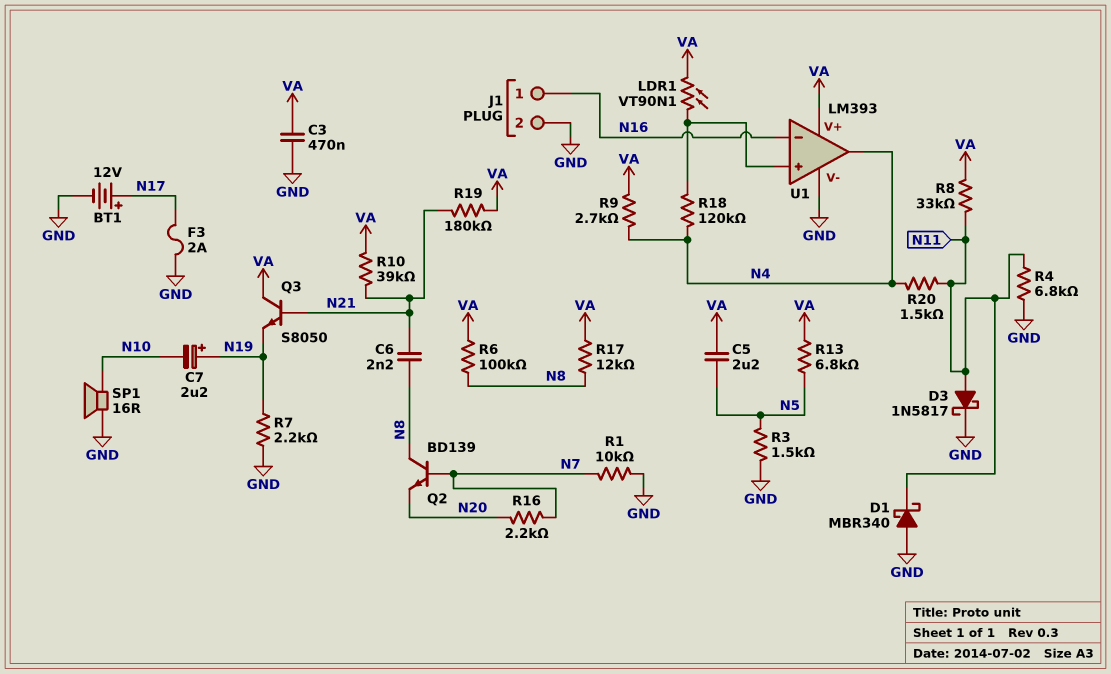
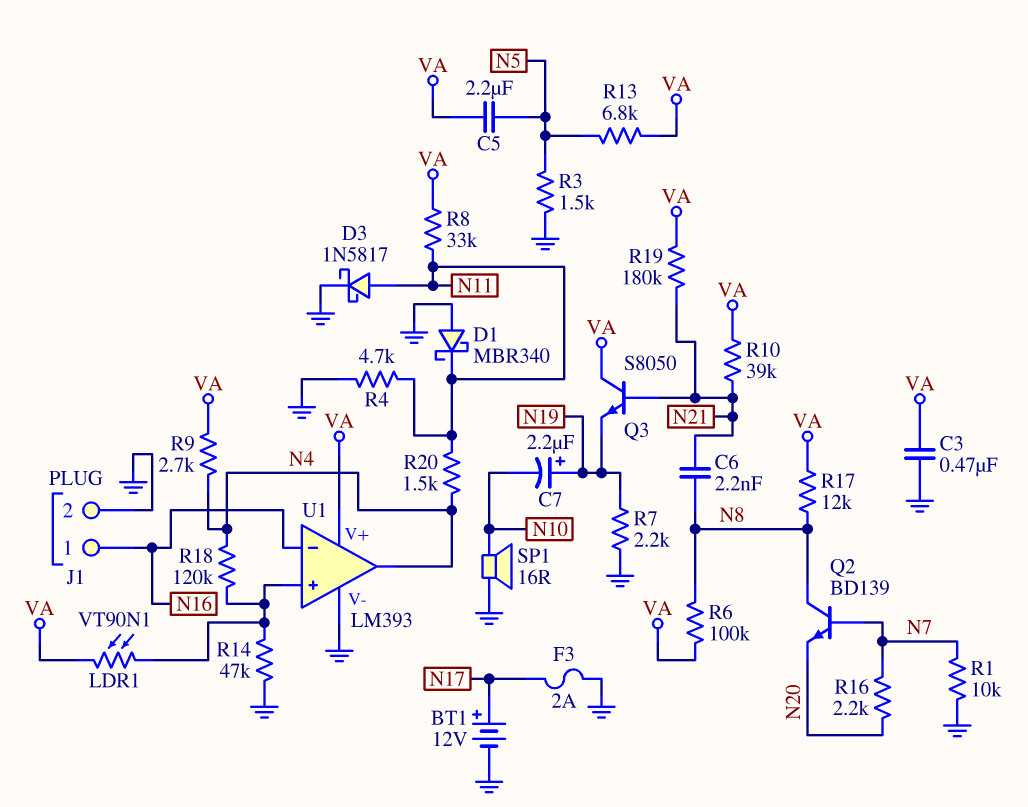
R4: 6.8k (GND, N11) -> 4.7k (GND, N11)
R14: none -> 47k (GND, U1/in+)

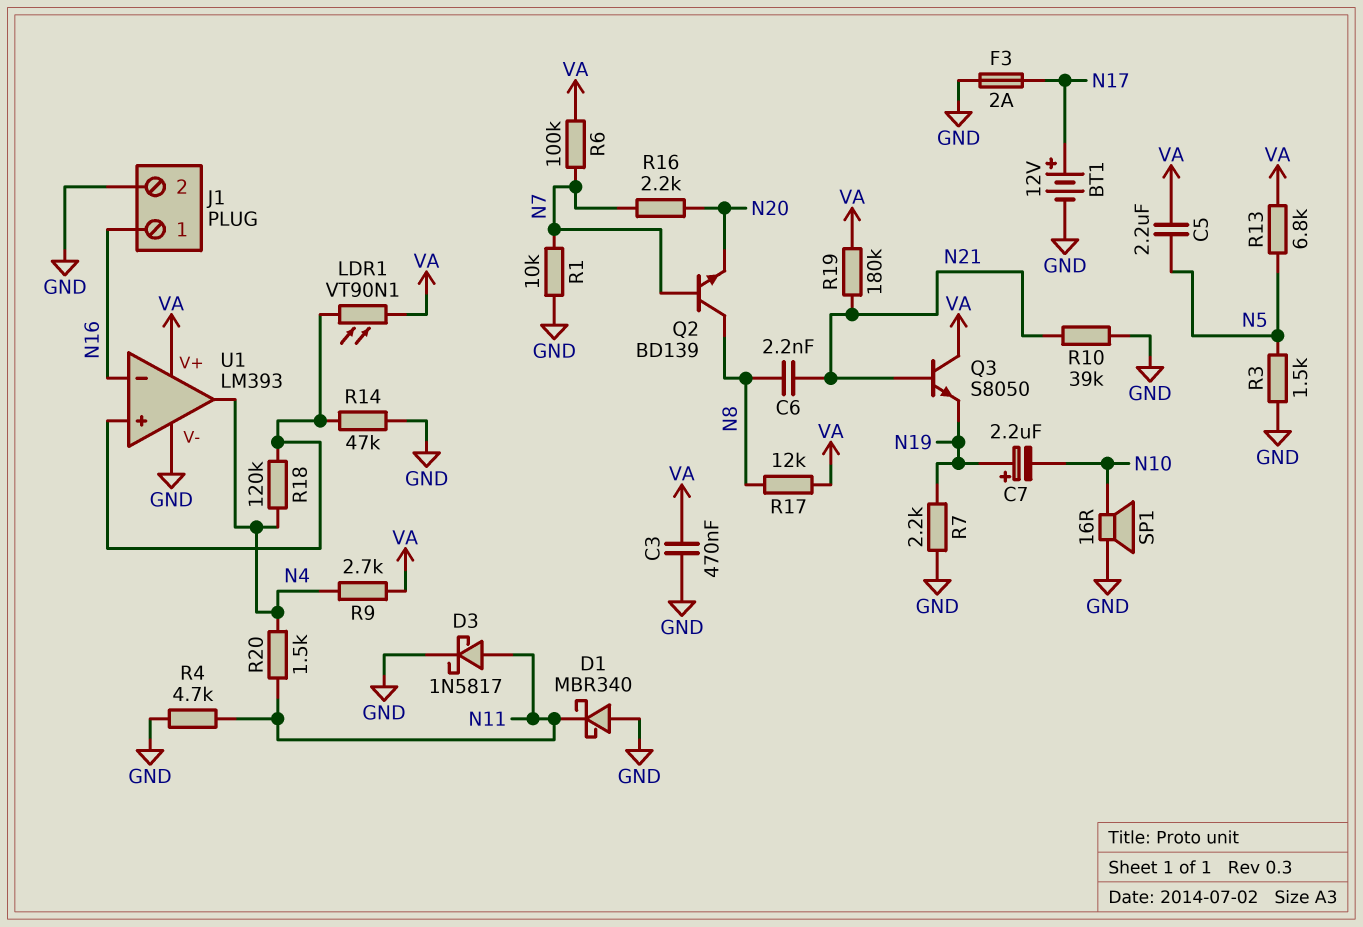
R6: 100k (N8, VA) -> 100k (N7, VA)
R8: 33k (N11, VA) -> none
R10: 39k (N21, VA) -> 39k (GND, N21)

